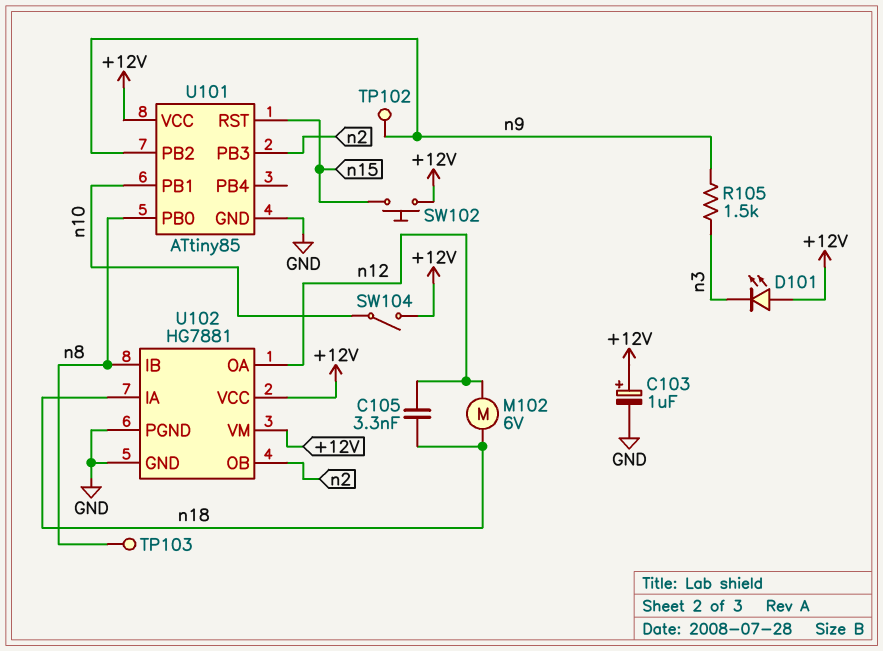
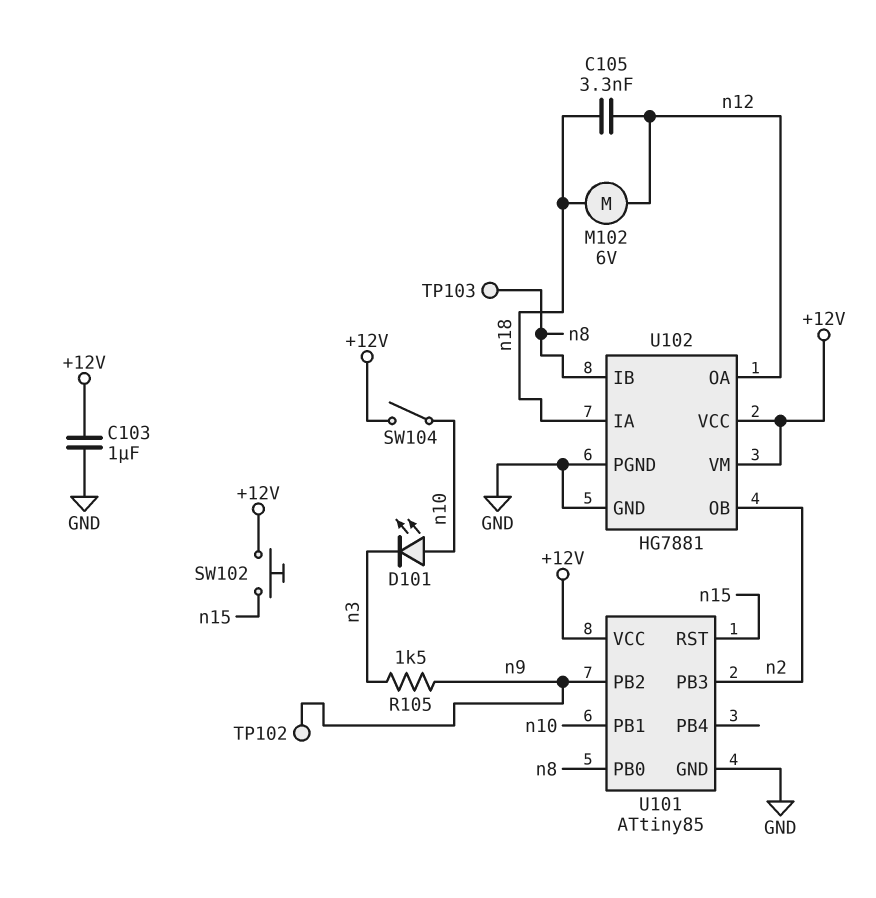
C103: 1uF (plus +12V, minus GND) -> 1uF (+12V, GND)
D101: LED (A +12V, K n3) -> LED (A n10, K n3)

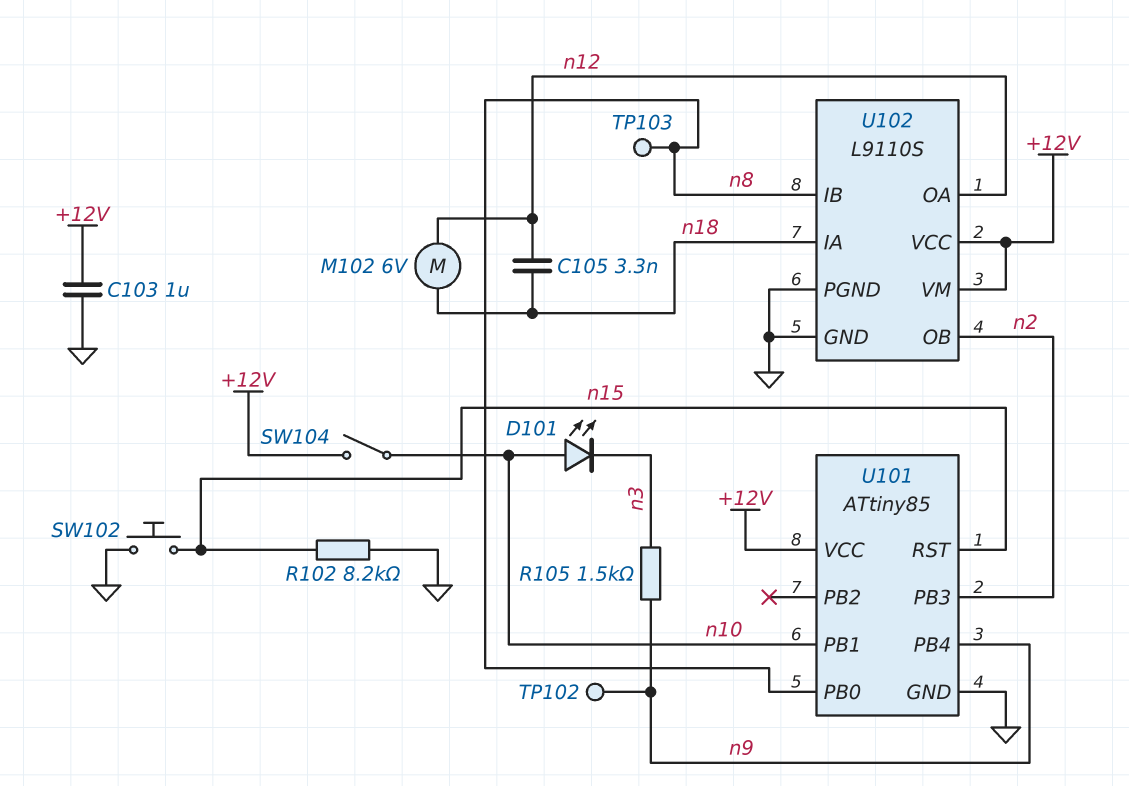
R102: none -> 8.2k (GND, n15)
SW102: button (+12V, n15) -> button (GND, n15)
U101 pin PB2: n9 -> none
U101 pin PB4: none -> n9
U102: HG7881 -> L9110S

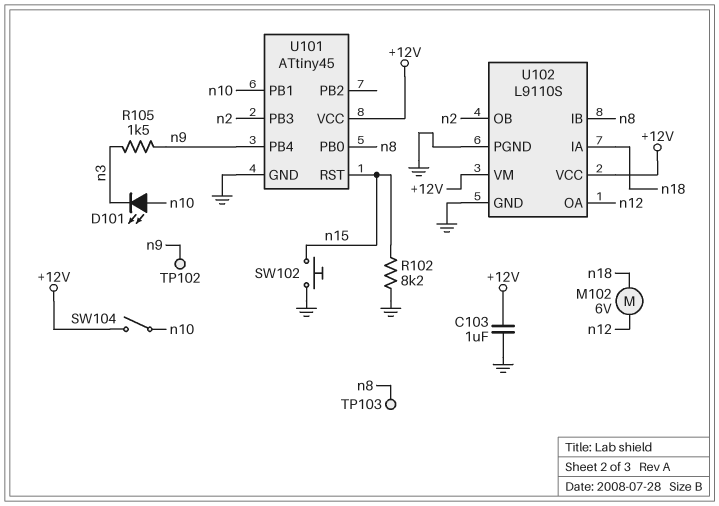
C105: 3.3nF (n12, n18) -> none
U101: ATtiny85 -> ATtiny45

